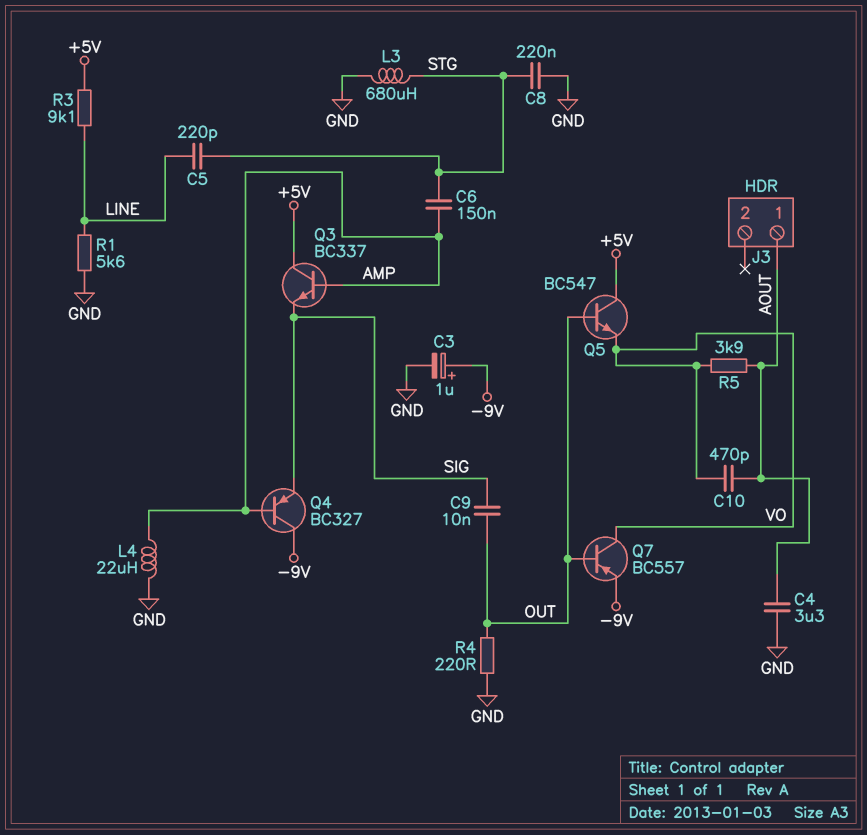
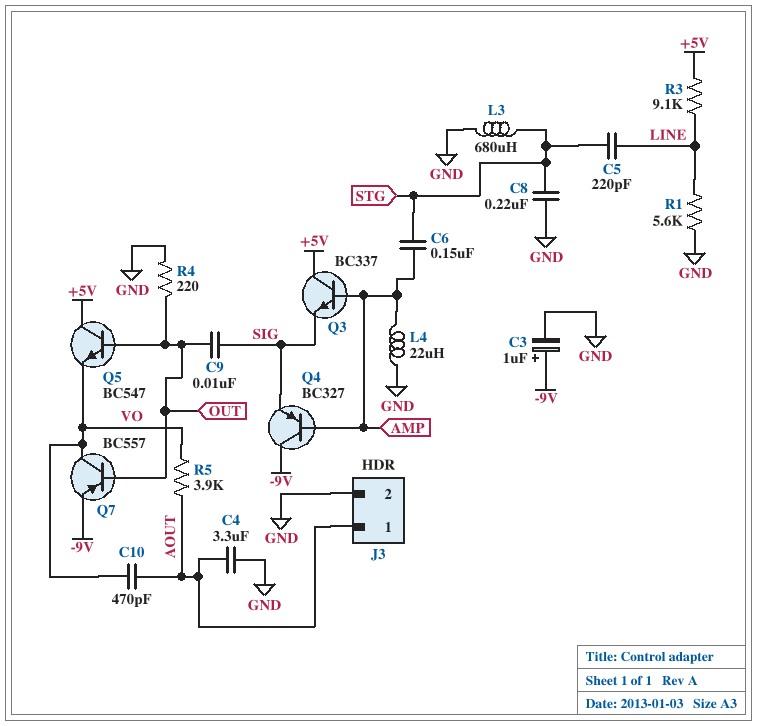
J3 pin 2: none -> GND

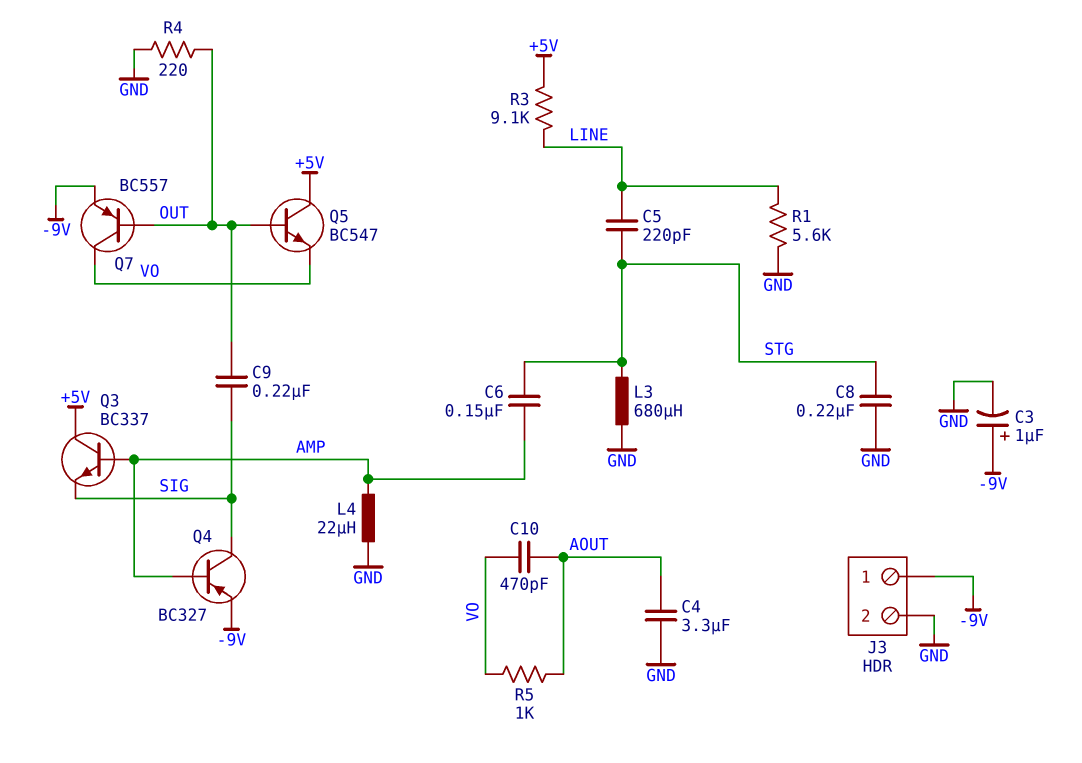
C9: 10nF (OUT, SIG) -> 220nF (OUT, SIG)
J3 pin 1: AOUT -> -9V
Q4: PNP BC327 (B AMP, C -9V, E SIG) -> PNP BC327 (B AMP, C SIG, E -9V)
R5: 3.9k (AOUT, VO) -> 1k (AOUT, VO)

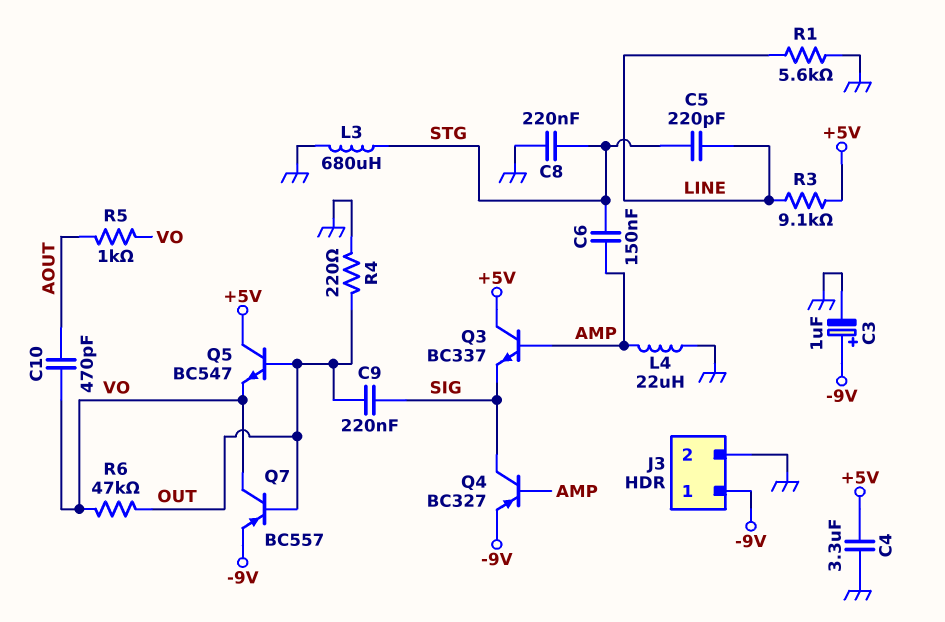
C4: 3.3uF (AOUT, GND) -> 3.3uF (+5V, GND)
R6: none -> 47k (OUT, VO)

